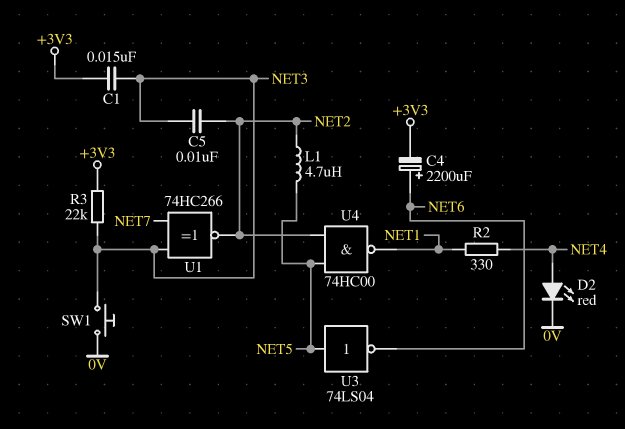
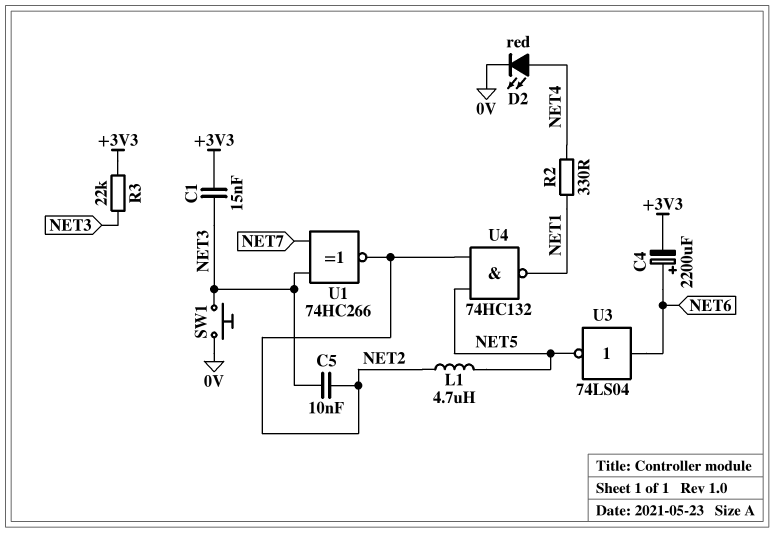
U3: NOT 74LS04 (in NET5, out NET6) -> NOT 74LS04 (in NET6, out NET5)
U4: NAND 74HC00 (in NET2, in NET5, out NET1) -> NAND 74HC132 (in NET2, in NET5, out NET1)

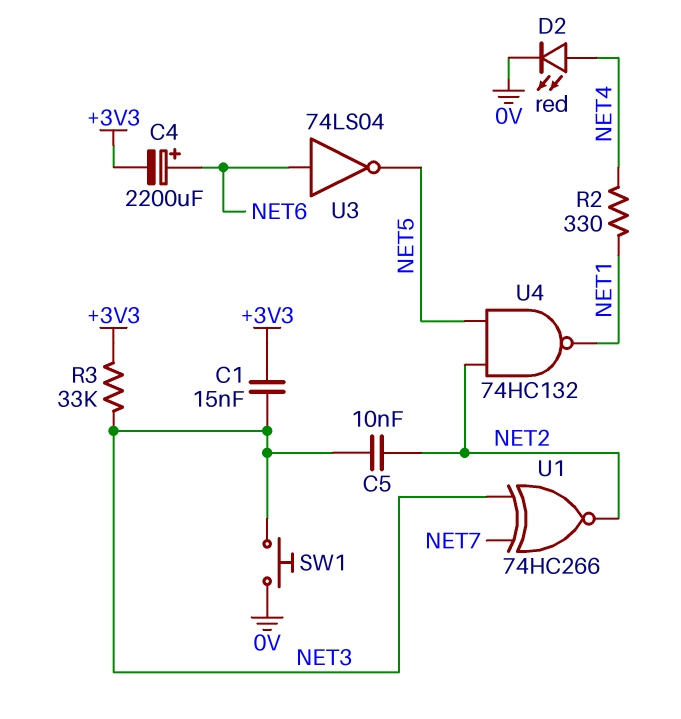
L1: 4.7uH (NET2, NET5) -> none
R3: 22k (+3V3, NET3) -> 33k (+3V3, NET3)

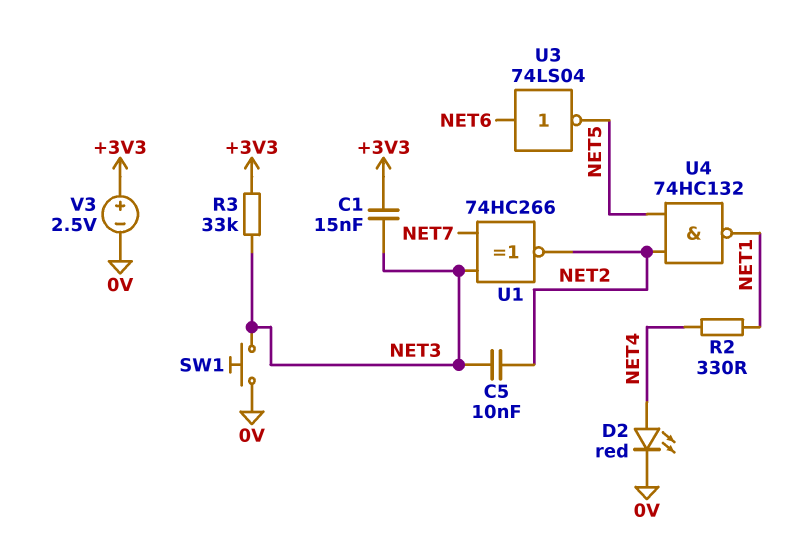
C4: 2200uF (plus NET6, minus +3V3) -> none
V3: none -> 2.5V (plus +3V3, minus 0V)

